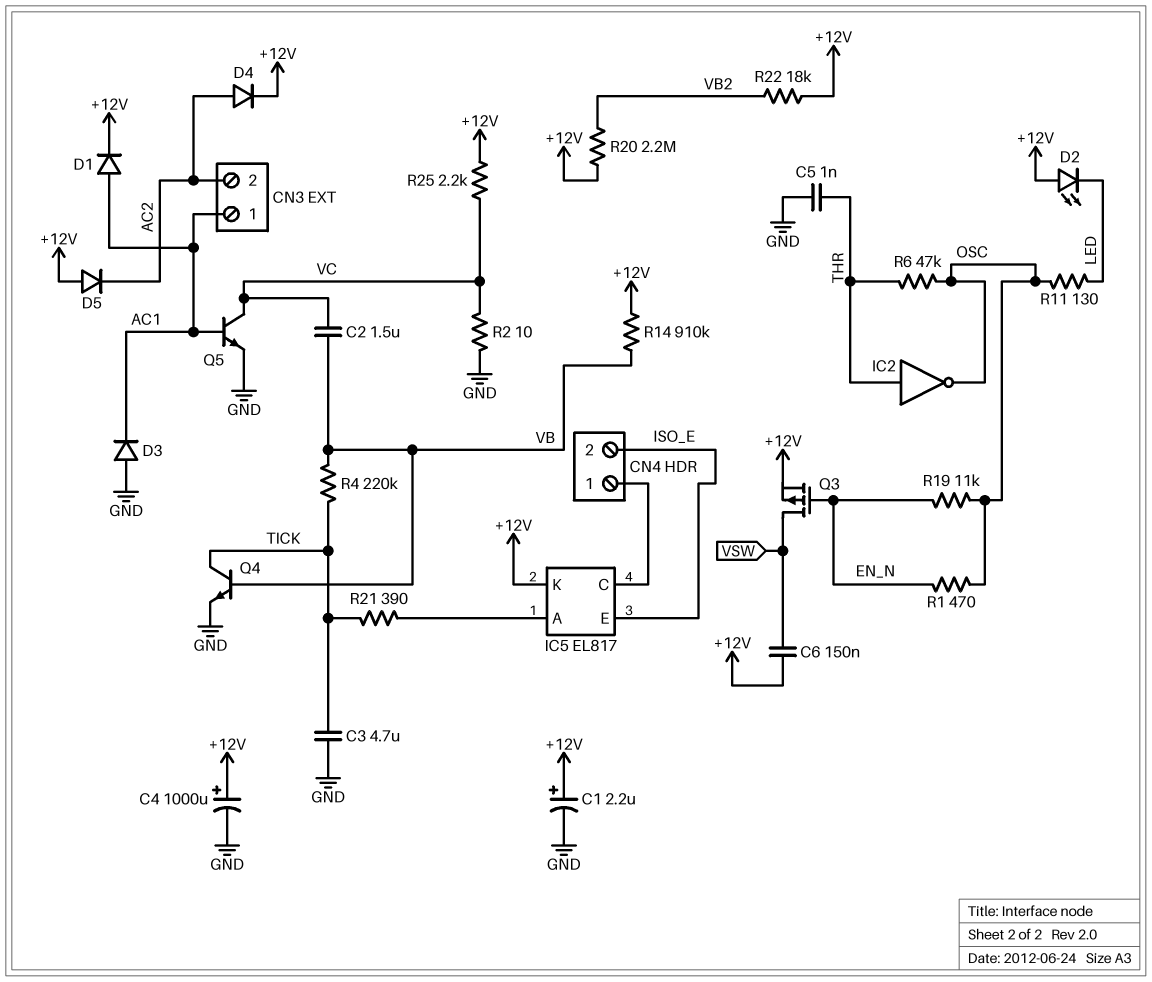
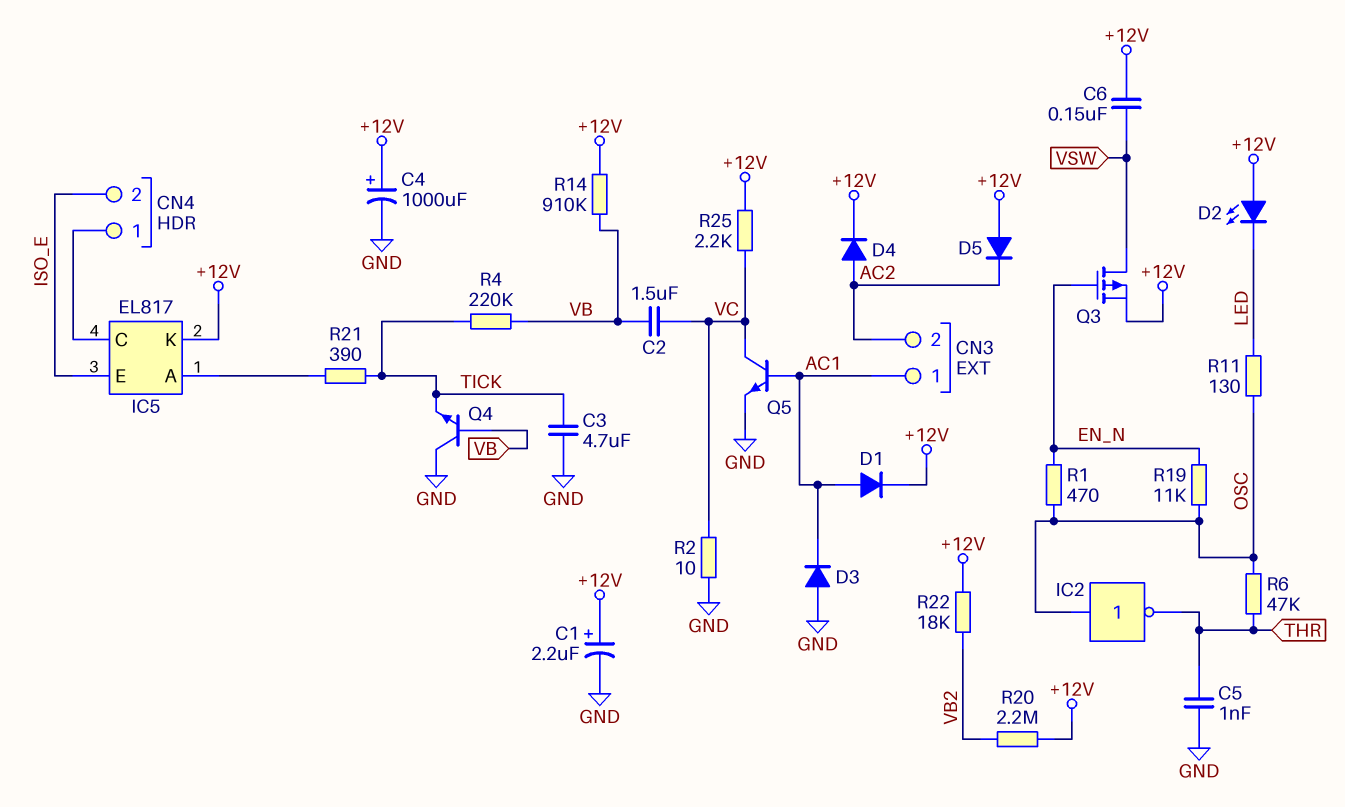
IC2: NOT (in THR, out OSC) -> NOT (in OSC, out THR)
Q4: NPN (B VB, C TICK, E GND) -> NPN (B VB, C GND, E TICK)

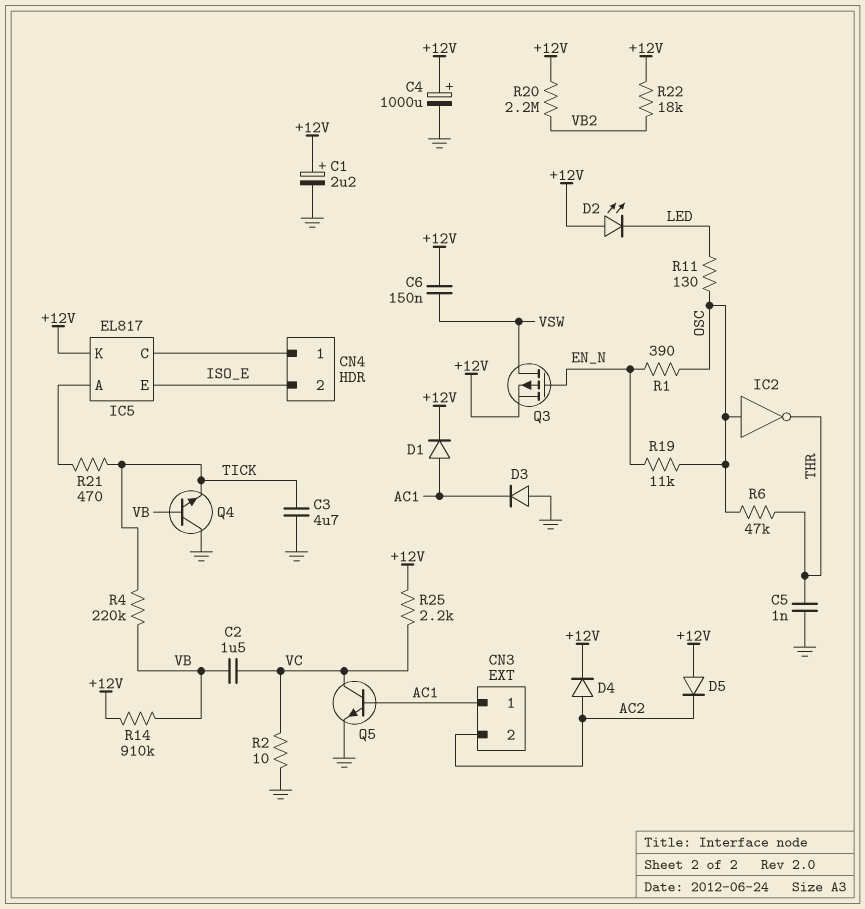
R1: 470 (EN_N, OSC) -> 390 (EN_N, OSC)
R21: 390 (IC5/A, TICK) -> 470 (IC5/A, TICK)

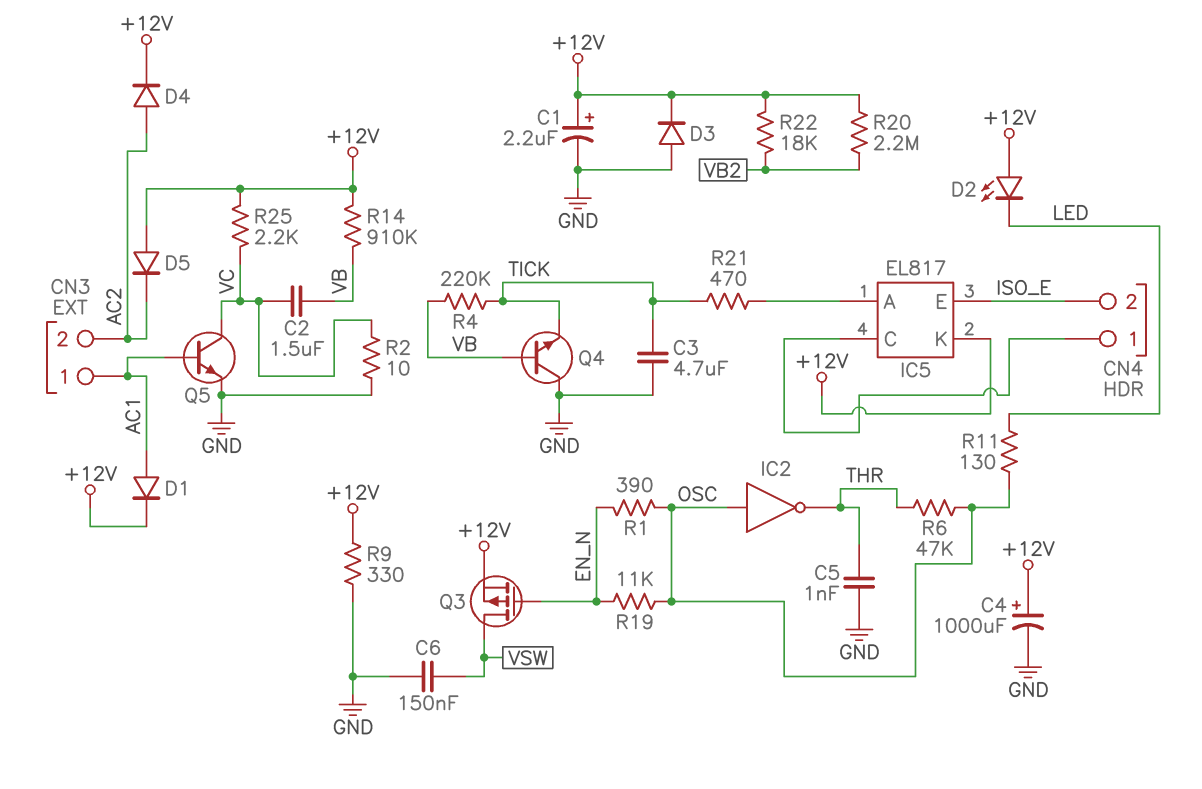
C6: 150nF (+12V, VSW) -> 150nF (GND, VSW)
D3: diode (A GND, K AC1) -> diode (A GND, K +12V)
R9: none -> 330 (+12V, GND)

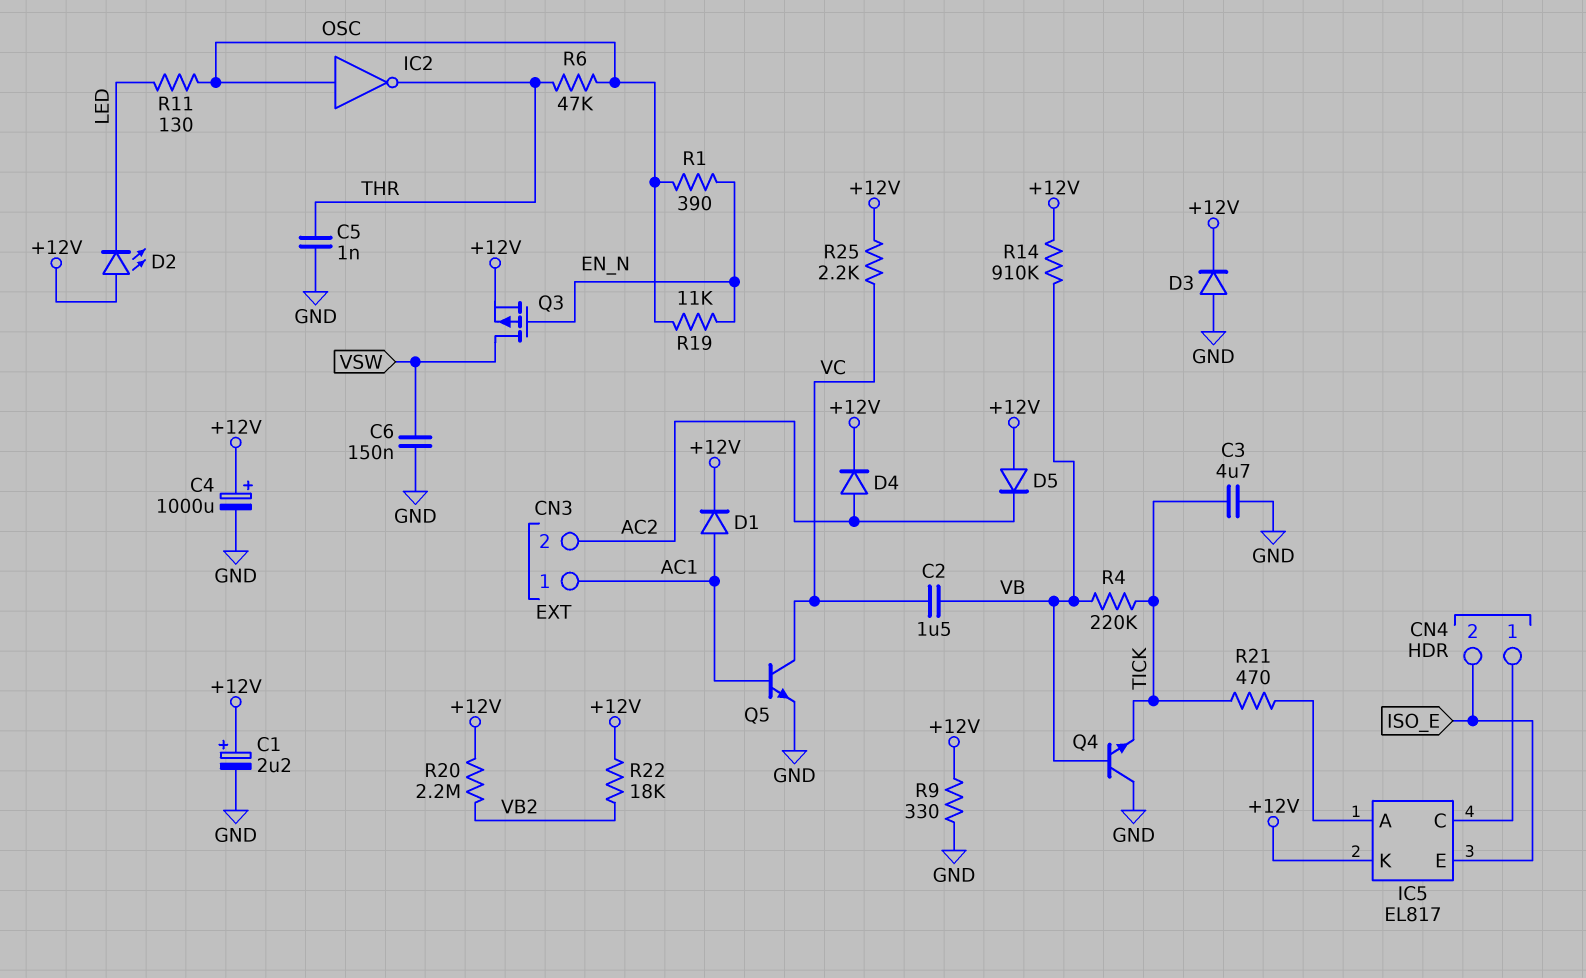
R2: 10 (GND, VC) -> none

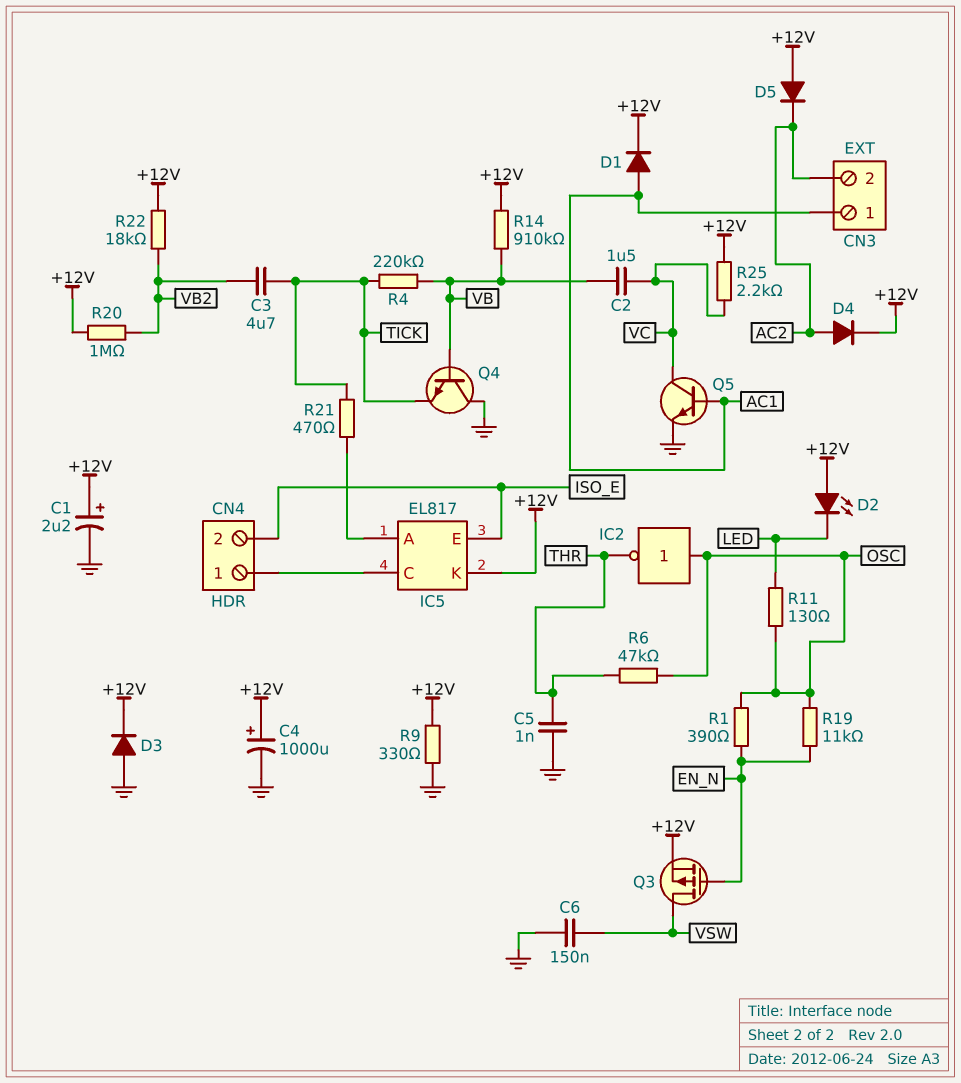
C3: 4.7uF (GND, TICK) -> 4.7uF (TICK, VB2)
R20: 2.2M (+12V, VB2) -> 1M (+12V, VB2)

